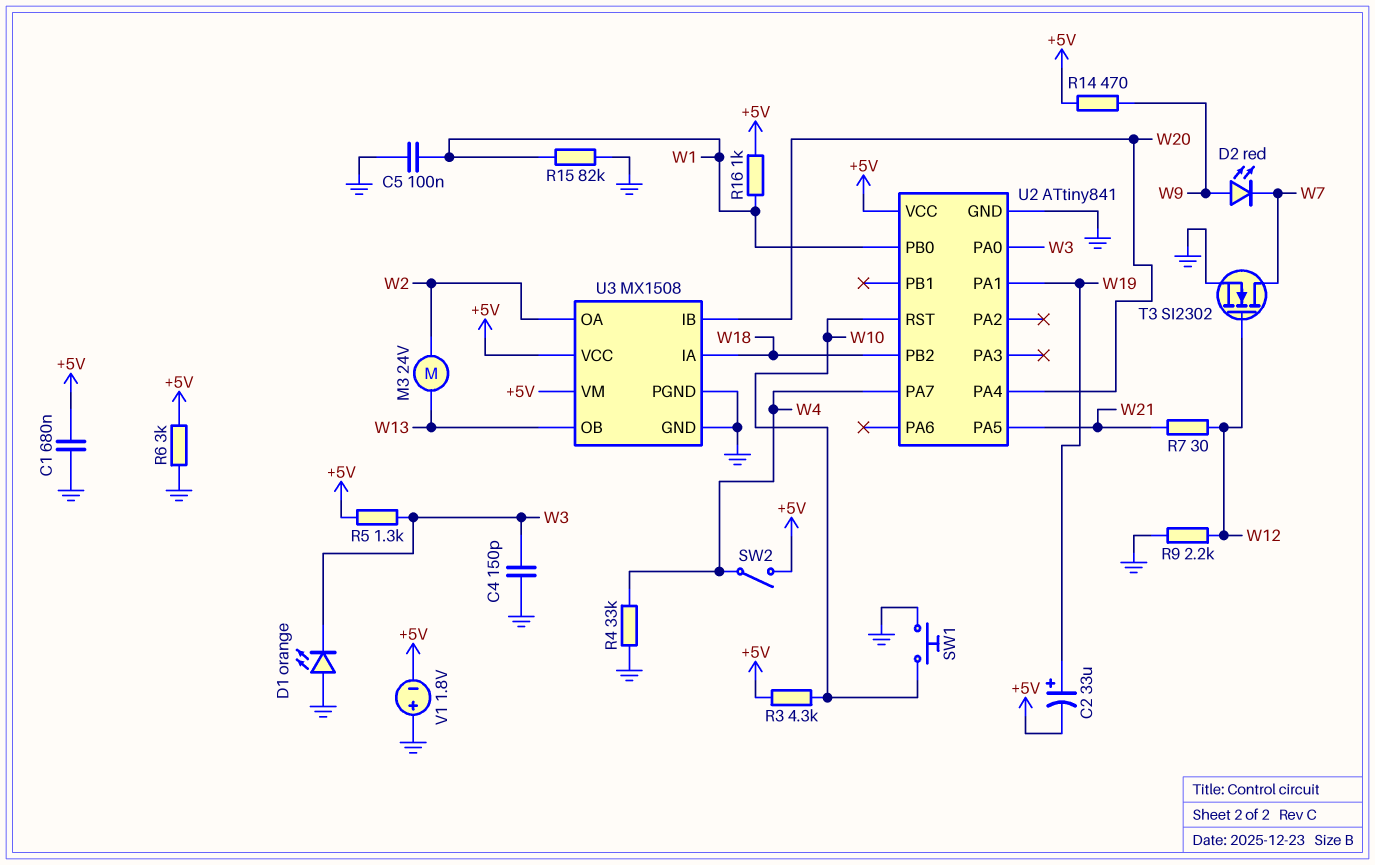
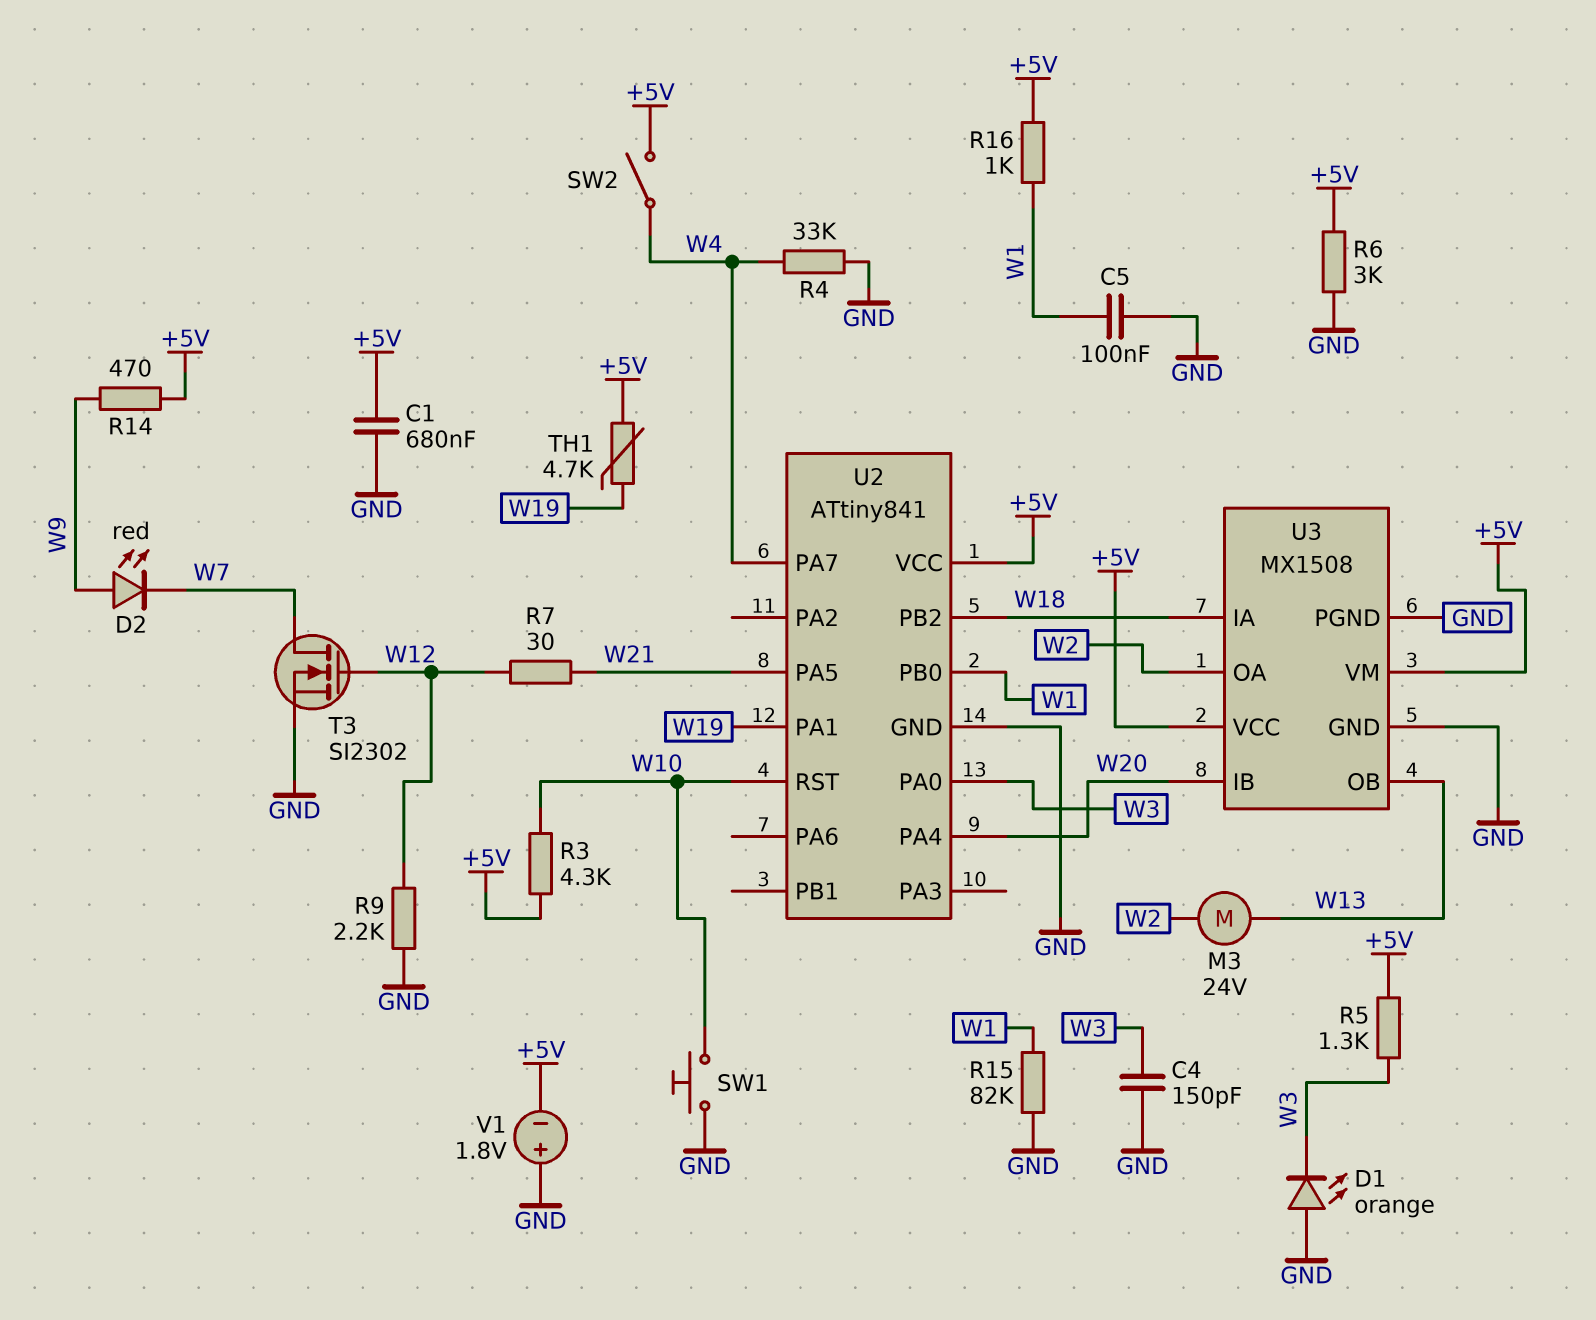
C2: 33uF (plus W19, minus +5V) -> none
TH1: none -> 4.7k (+5V, W19)

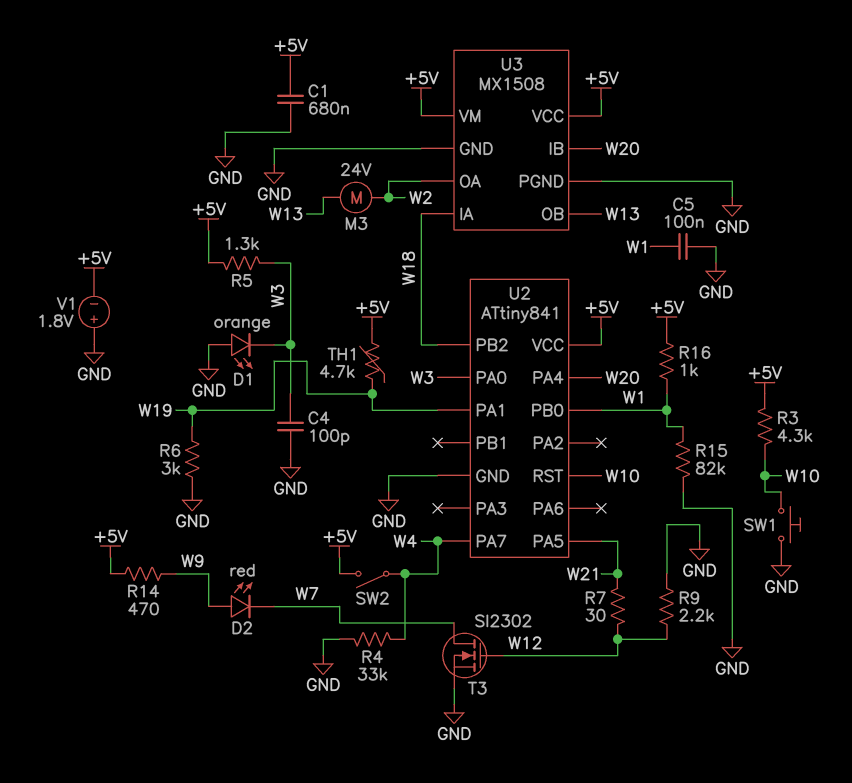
C4: 150pF (GND, W3) -> 100pF (GND, W3)
R6: 3k (+5V, GND) -> 3k (GND, W19)

